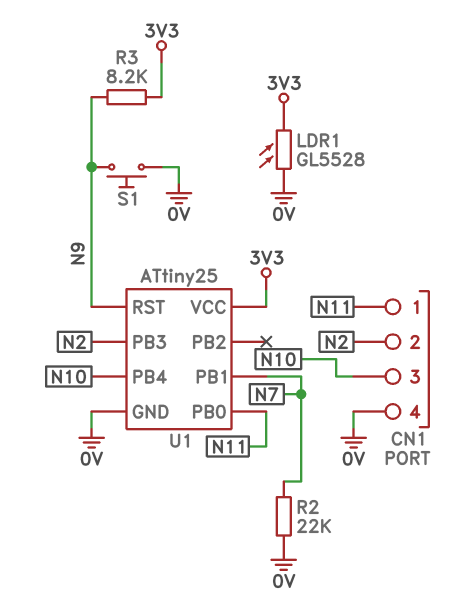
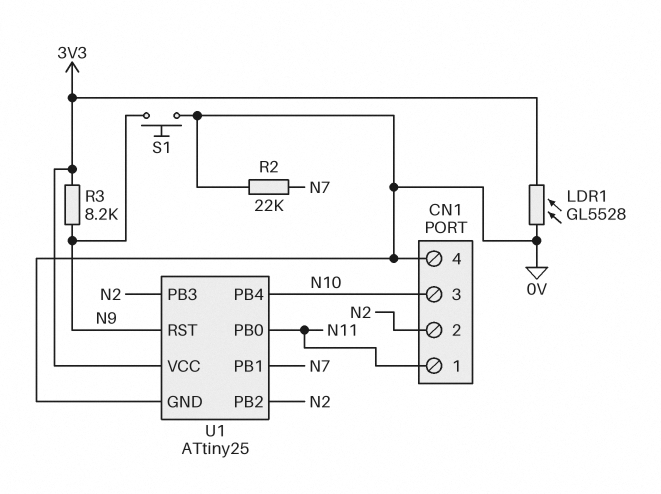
U1 pin PB2: none -> N2

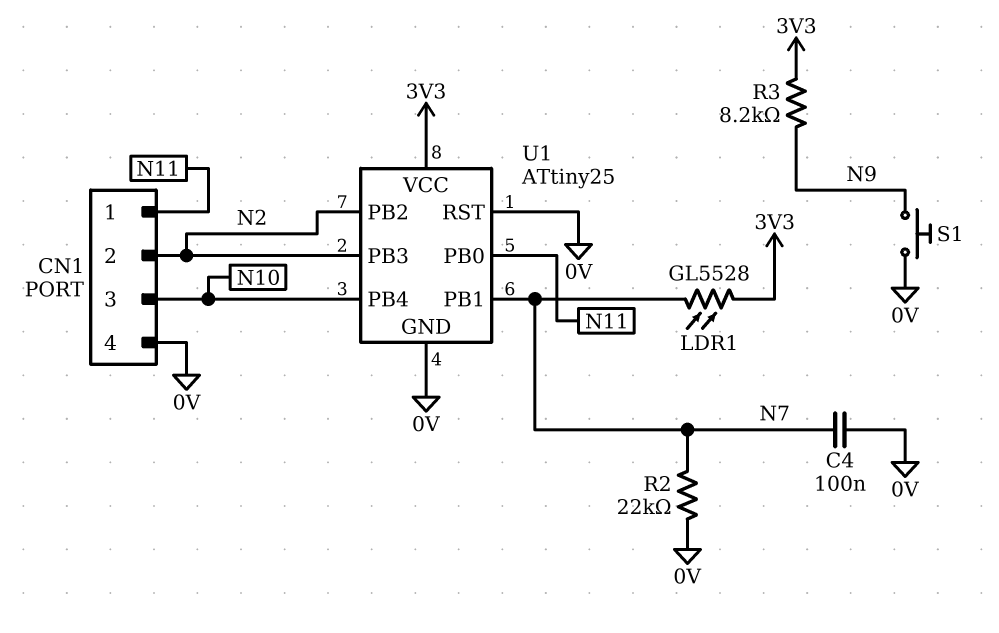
C4: none -> 100nF (0V, N7)
LDR1: GL5528 (0V, 3V3) -> GL5528 (3V3, N7)
U1 pin RST: N9 -> 0V

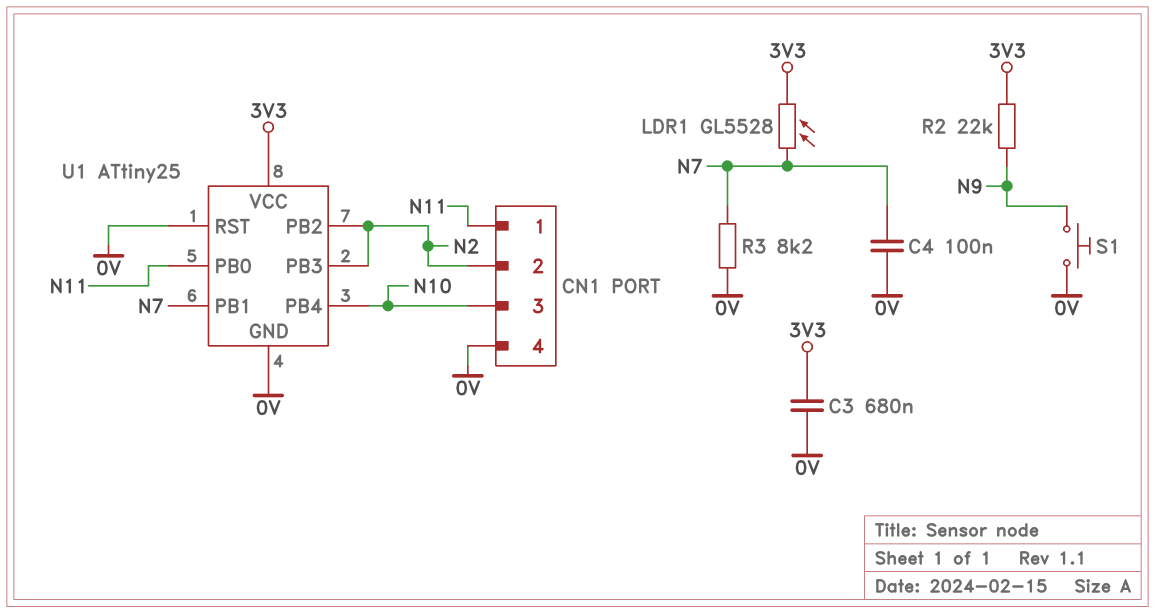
C3: none -> 680nF (0V, 3V3)
R2: 22k (0V, N7) -> 22k (3V3, N9)
R3: 8.2k (3V3, N9) -> 8.2k (0V, N7)

